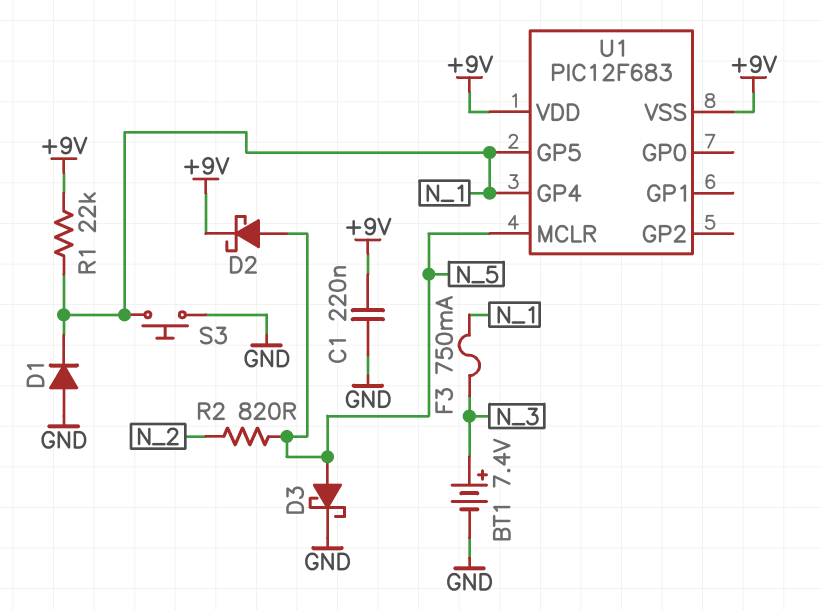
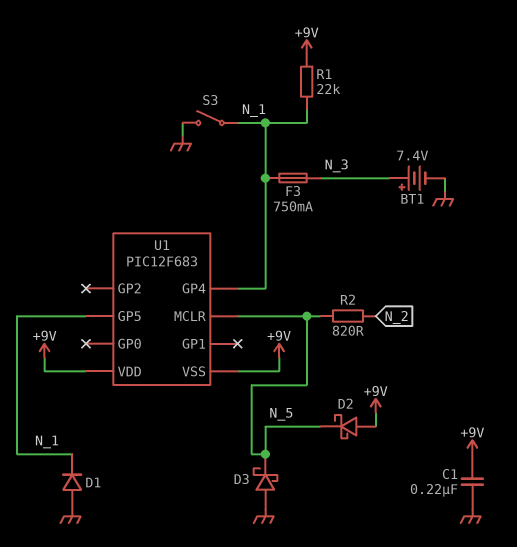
D2: schottky (A N_5, K +9V) -> schottky (A +9V, K N_5)
D3: schottky (A N_5, K GND) -> schottky (A GND, K N_5)
S3: button (GND, N_1) -> switch (GND, N_1)

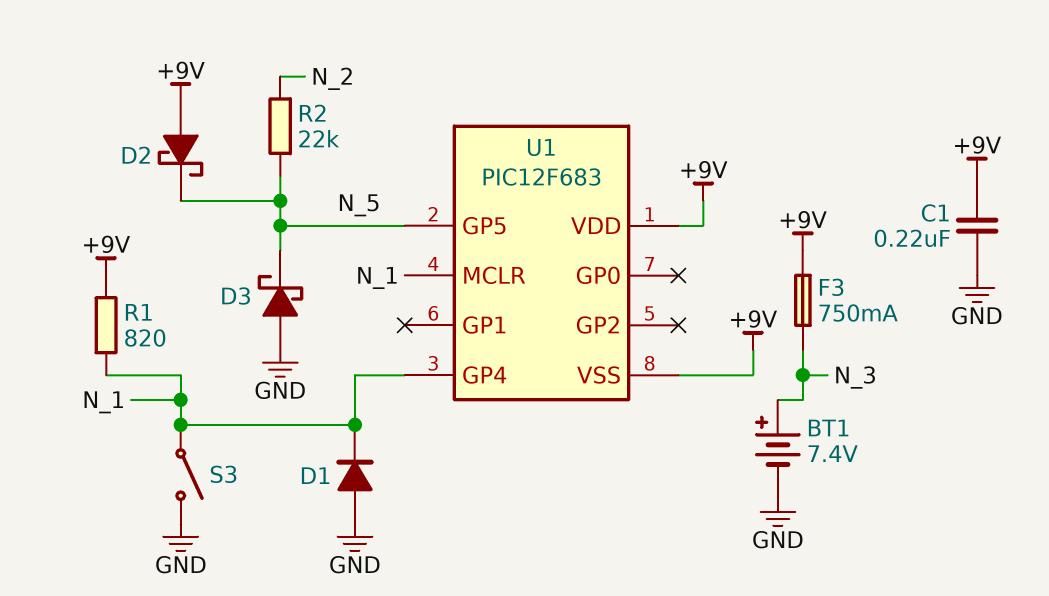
F3: 750mA (N_1, N_3) -> 750mA (+9V, N_3)
R1: 22k (+9V, N_1) -> 820 (+9V, N_1)
R2: 820 (N_2, N_5) -> 22k (N_2, N_5)
U1 pin GP5: N_1 -> N_5
U1 pin MCLR: N_5 -> N_1

